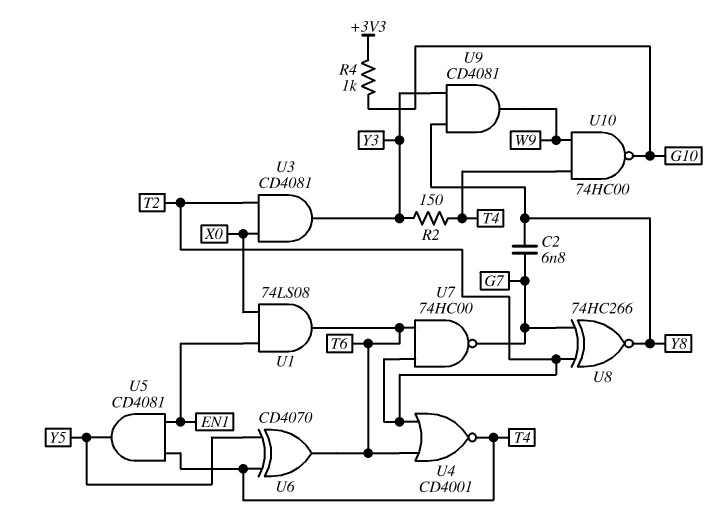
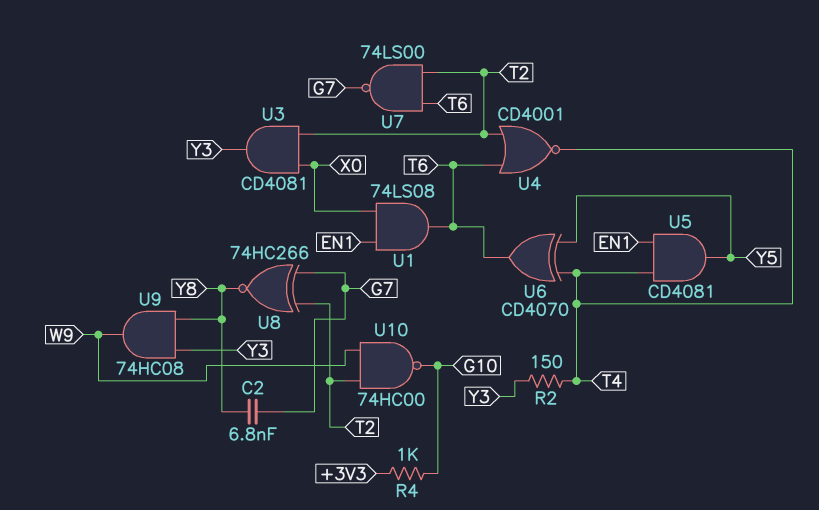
U7: NAND 74HC00 (in T2, in T6, out G7) -> NAND 74LS00 (in T2, in T6, out G7)
U9: AND CD4081 (in Y3, in Y8, out W9) -> AND 74HC08 (in Y3, in Y8, out W9)
U10: NAND 74HC00 (in T4, in W9, out G10) -> NAND 74HC00 (in T2, in W9, out G10)

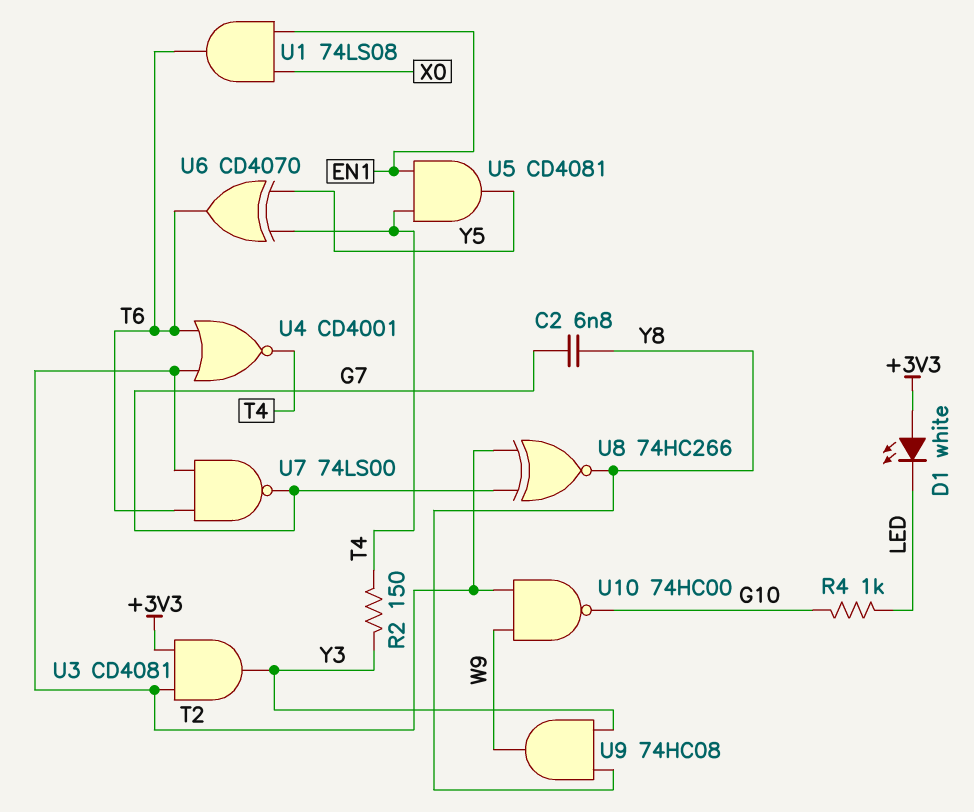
D1: none -> LED white (A +3V3, K LED)
R4: 1k (+3V3, G10) -> 1k (G10, LED)
U3: AND CD4081 (in T2, in X0, out Y3) -> AND CD4081 (in +3V3, in T2, out Y3)

